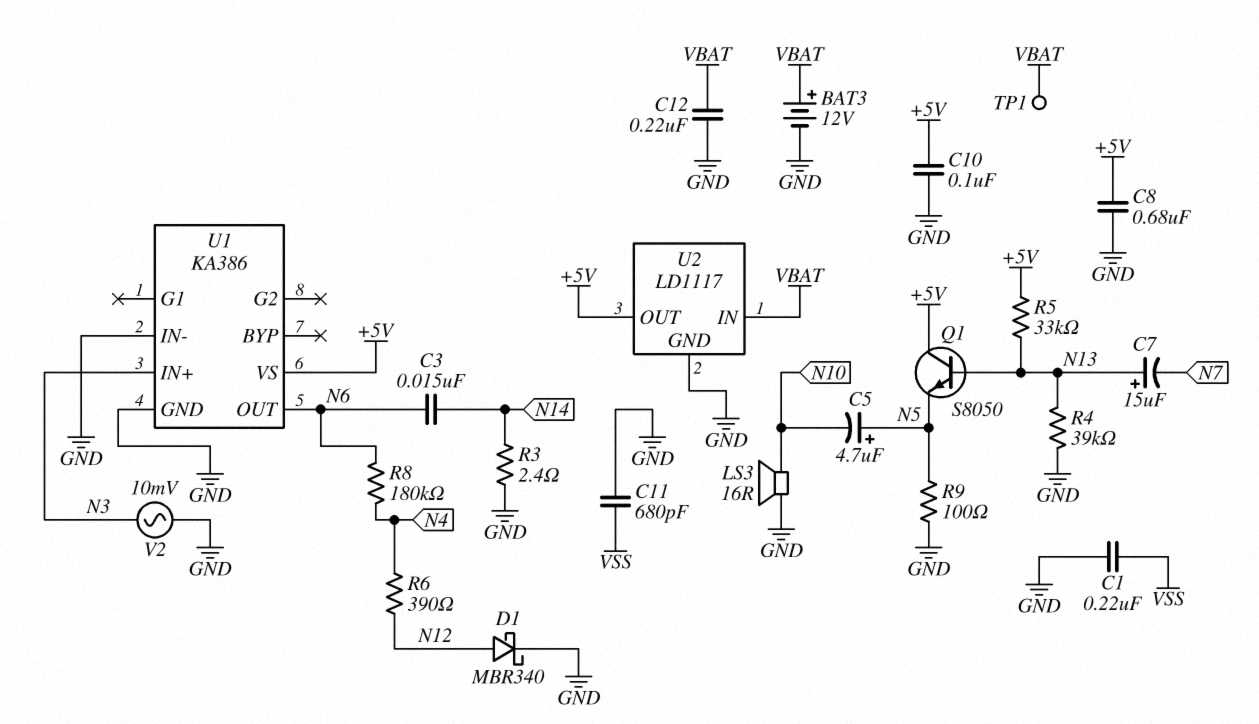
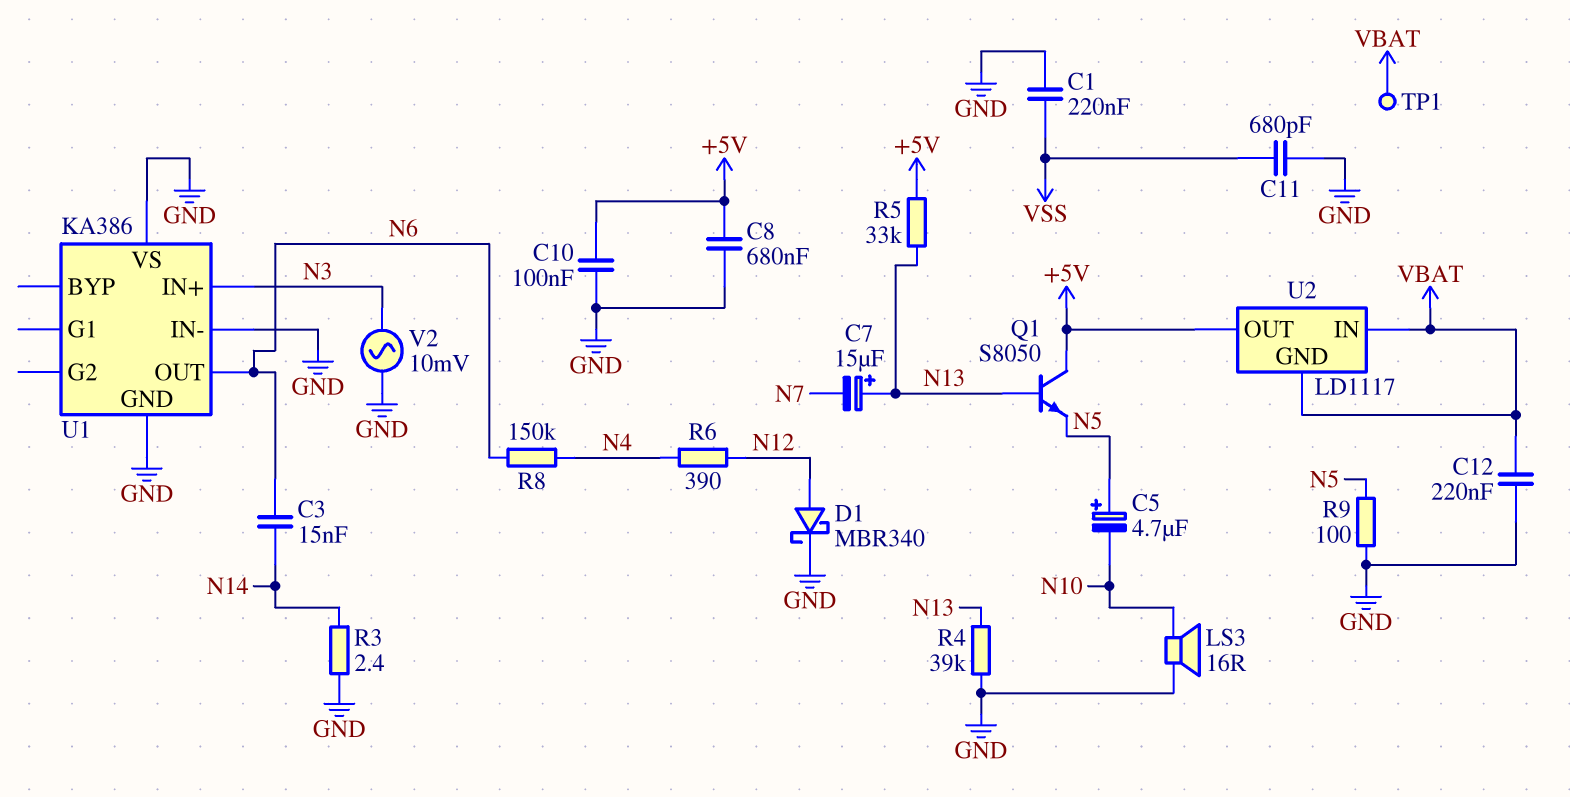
BAT3: 12V (plus VBAT, minus GND) -> none
R8: 180k (N4, N6) -> 150k (N4, N6)
U1 pin VS: +5V -> GND
U2 pin GND: GND -> VBAT

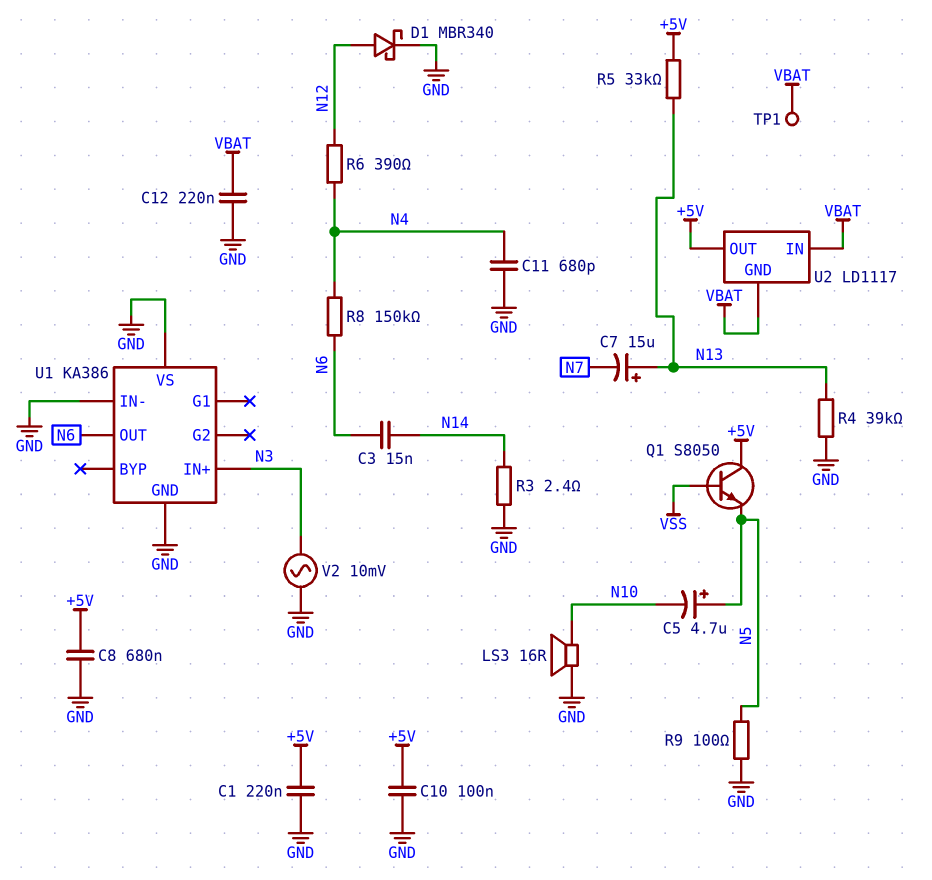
C1: 220nF (GND, VSS) -> 220nF (+5V, GND)
C11: 680pF (GND, VSS) -> 680pF (GND, N4)
Q1: NPN S8050 (B N13, C +5V, E N5) -> NPN S8050 (B VSS, C +5V, E N5)

